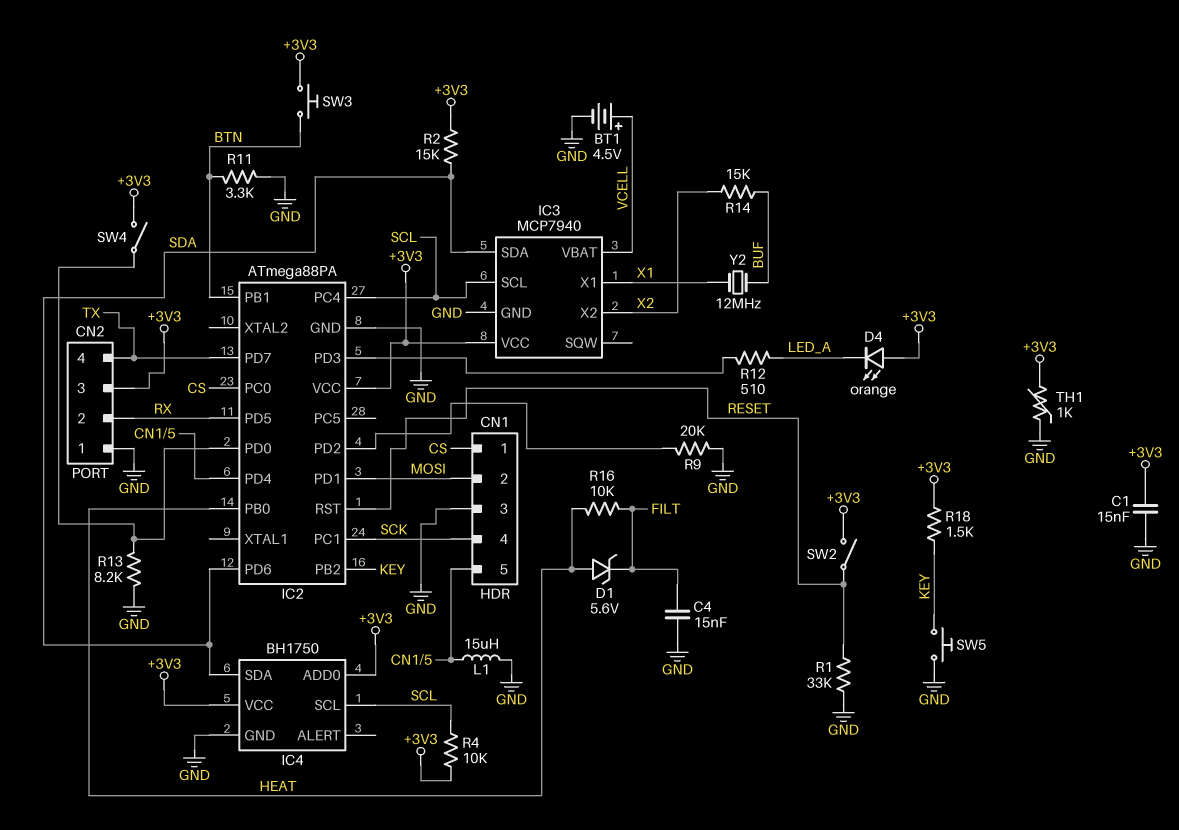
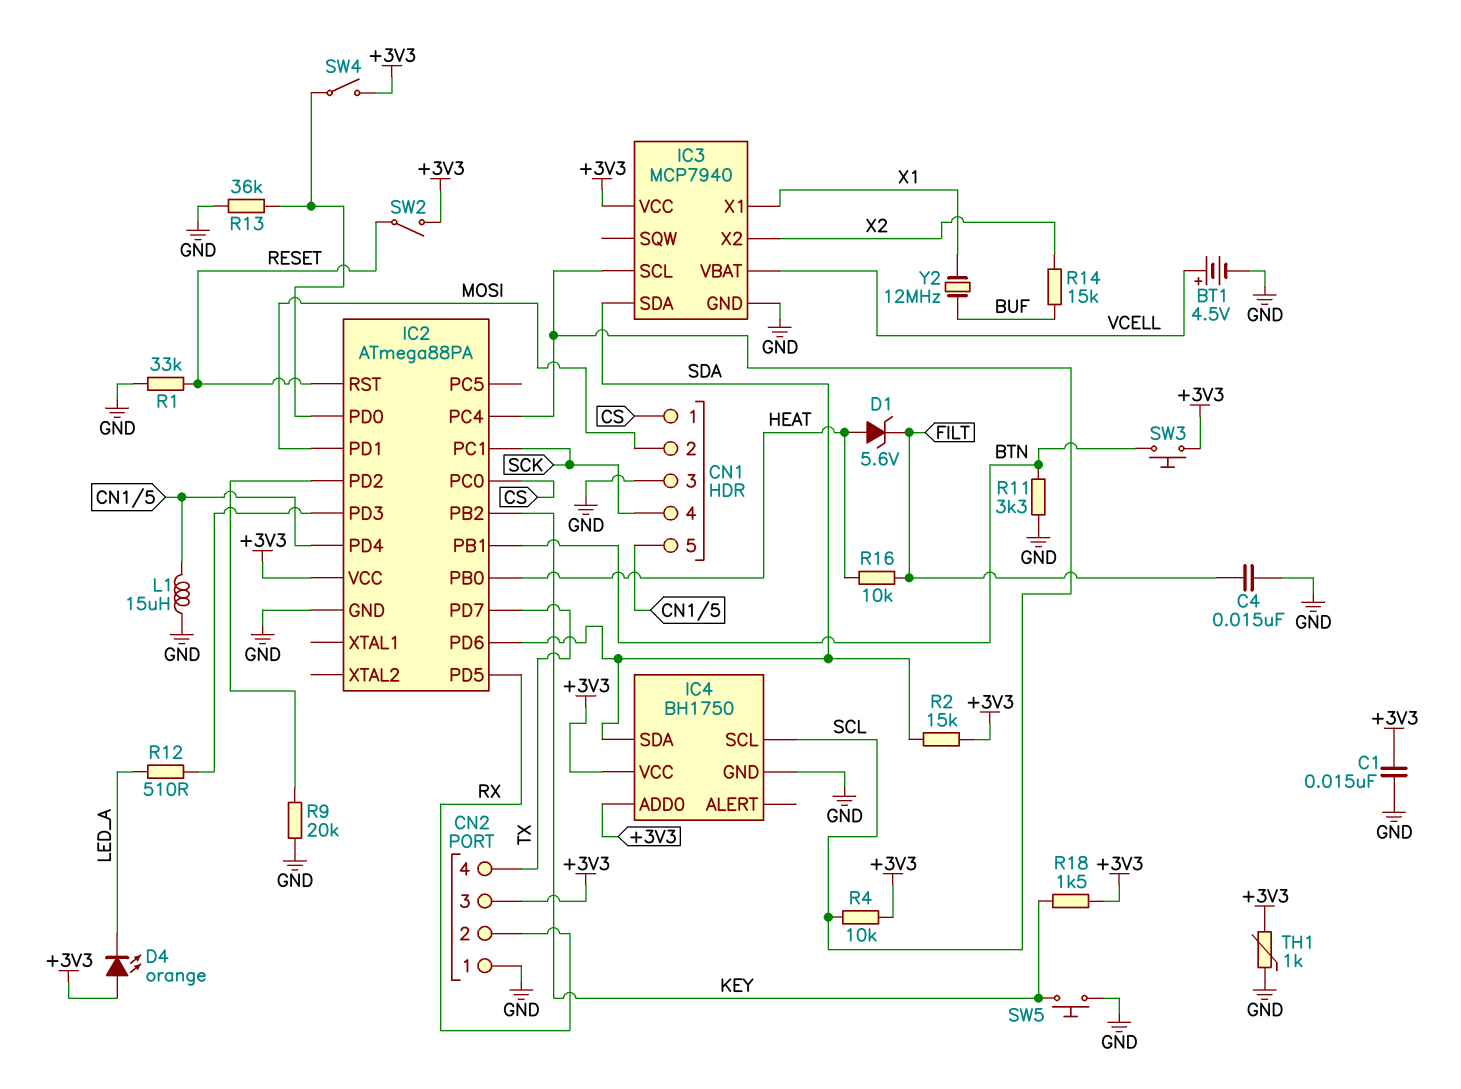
R13: 8.2k (GND, IC2/PD0) -> 36k (GND, IC2/PD0)

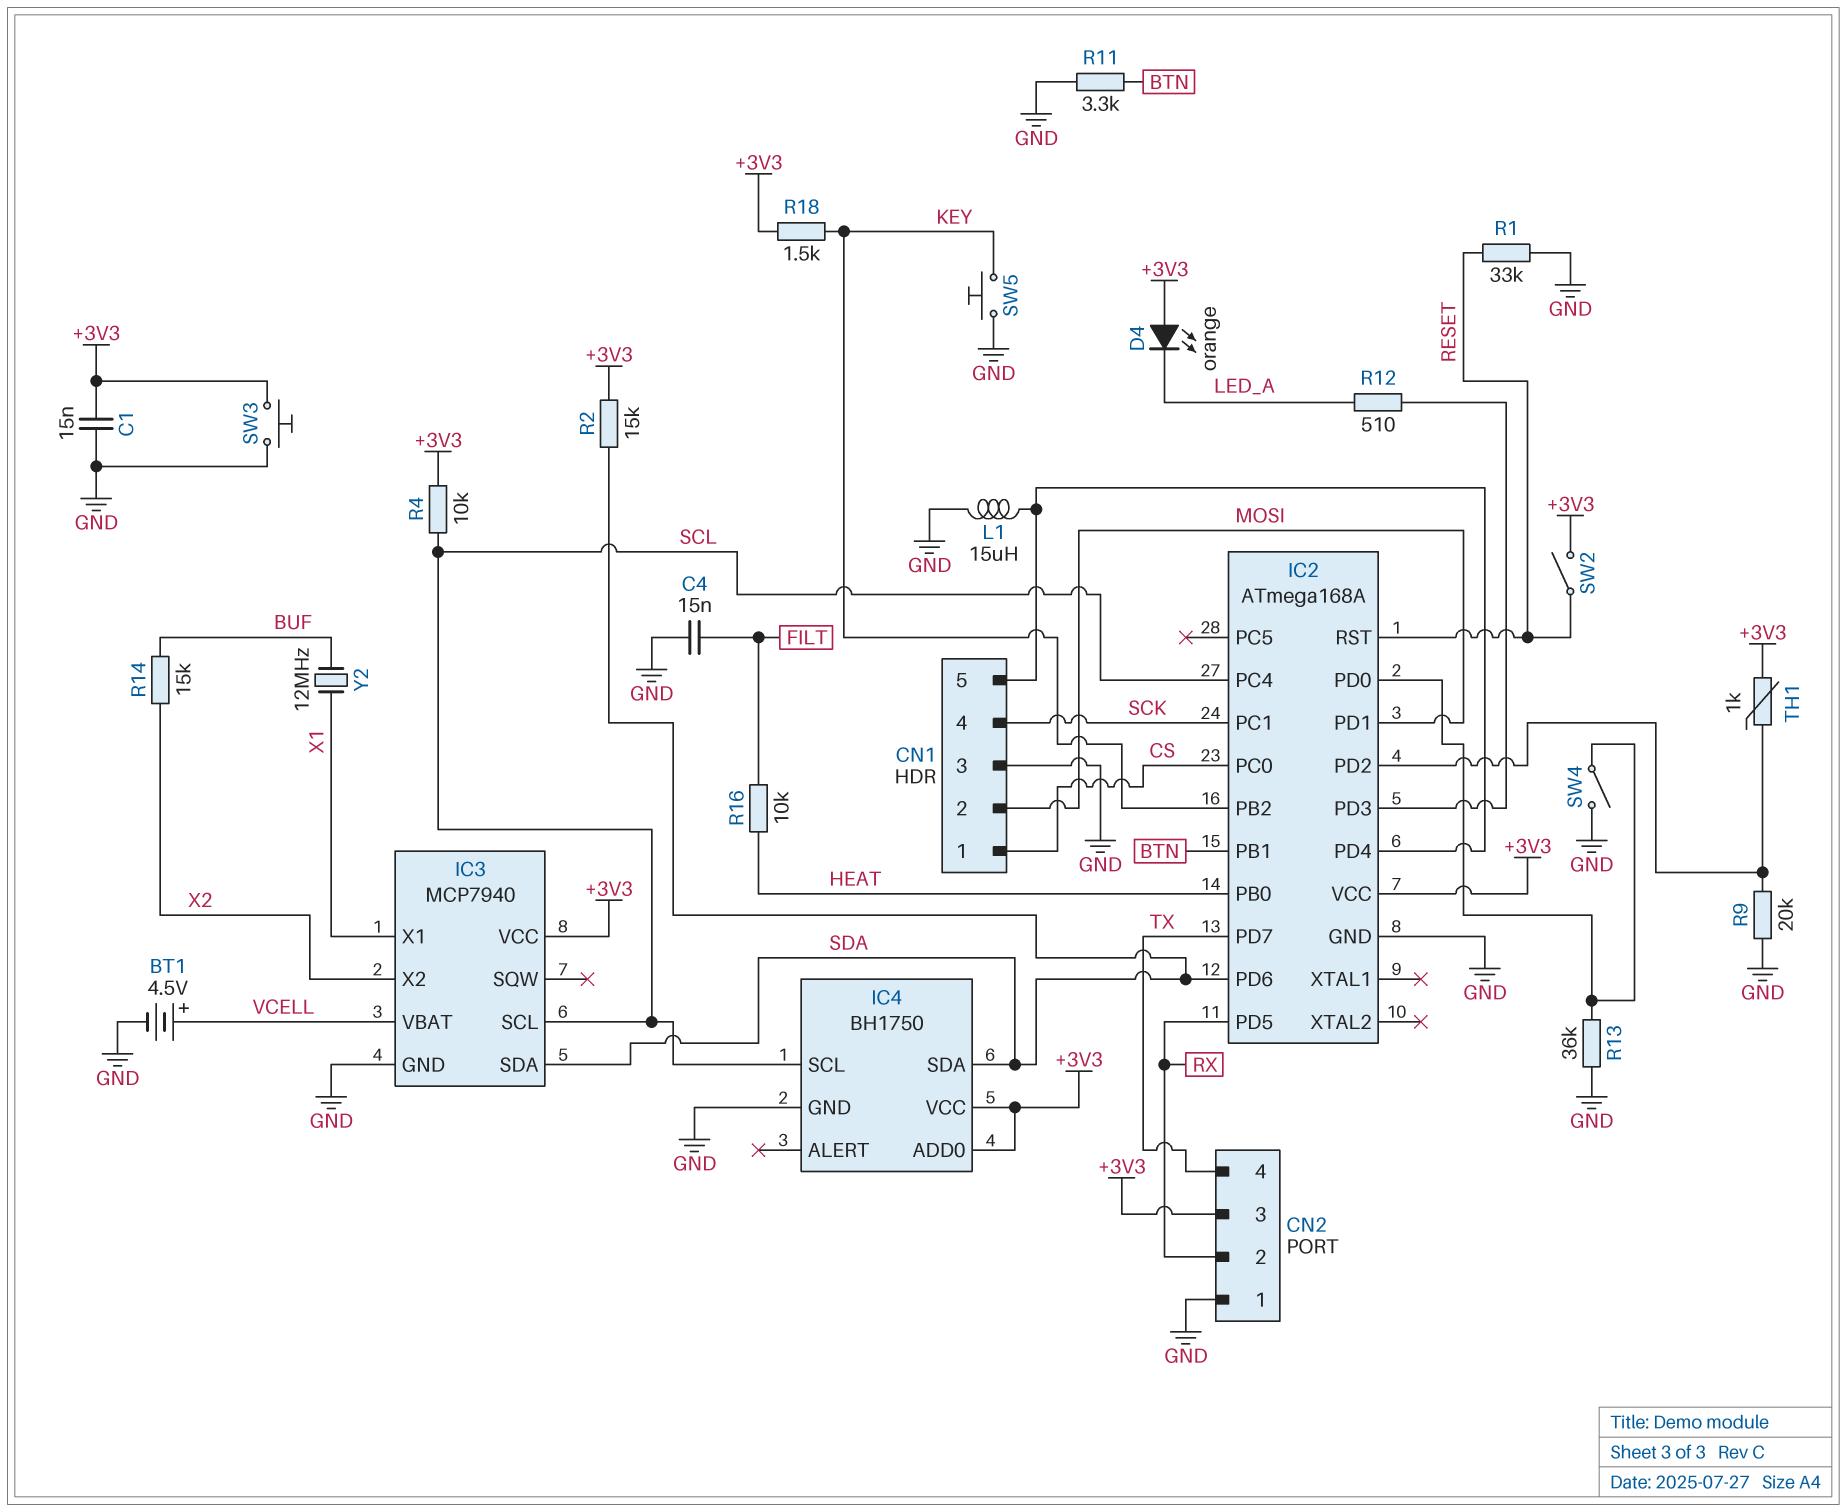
D1: zener 5.6V (A HEAT, K FILT) -> none
IC2: ATmega88PA -> ATmega168A
SW3: button (+3V3, BTN) -> button (+3V3, GND)
SW4: switch (+3V3, IC2/PD0) -> switch (GND, IC2/PD0)
TH1: 1k (+3V3, GND) -> 1k (+3V3, IC2/PD2)

